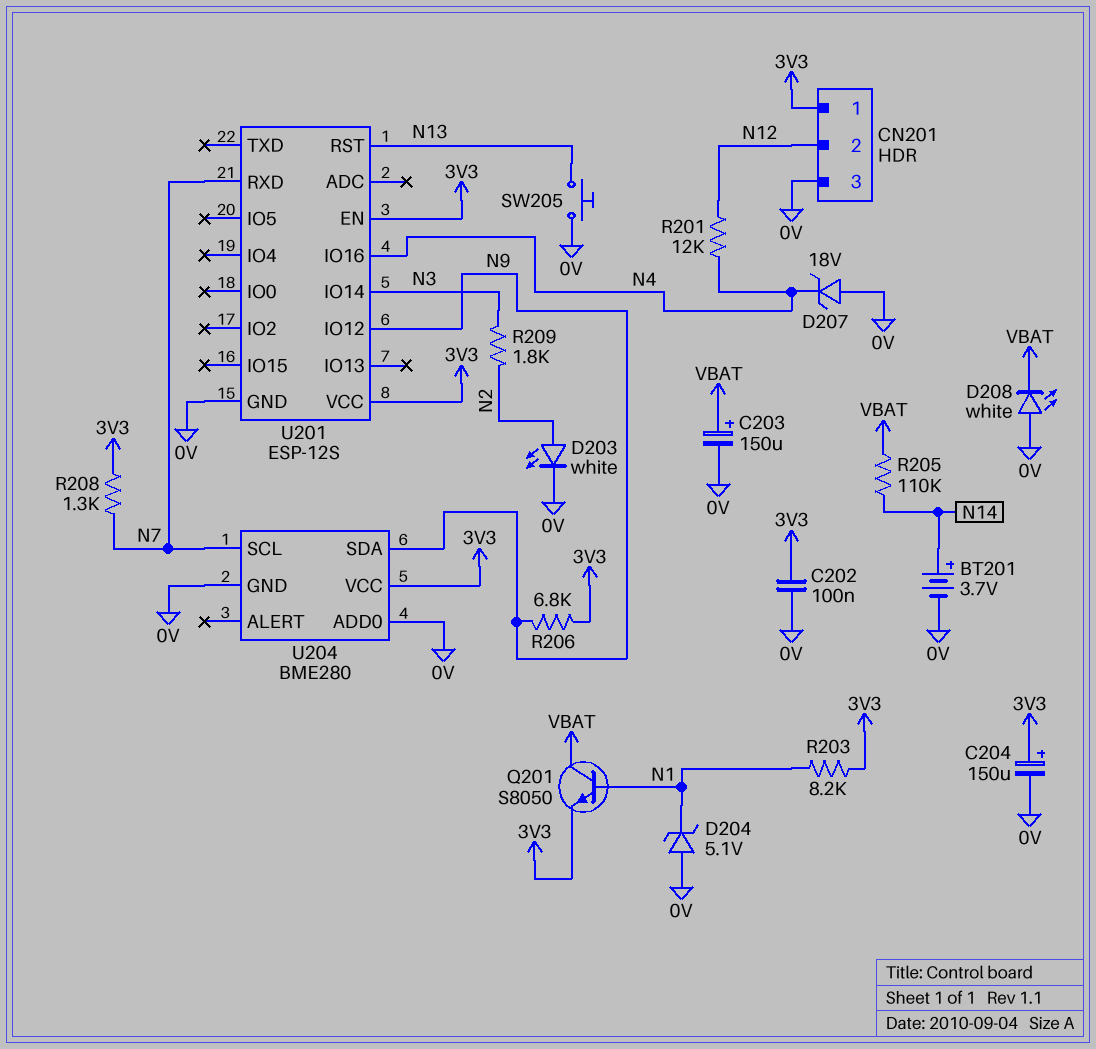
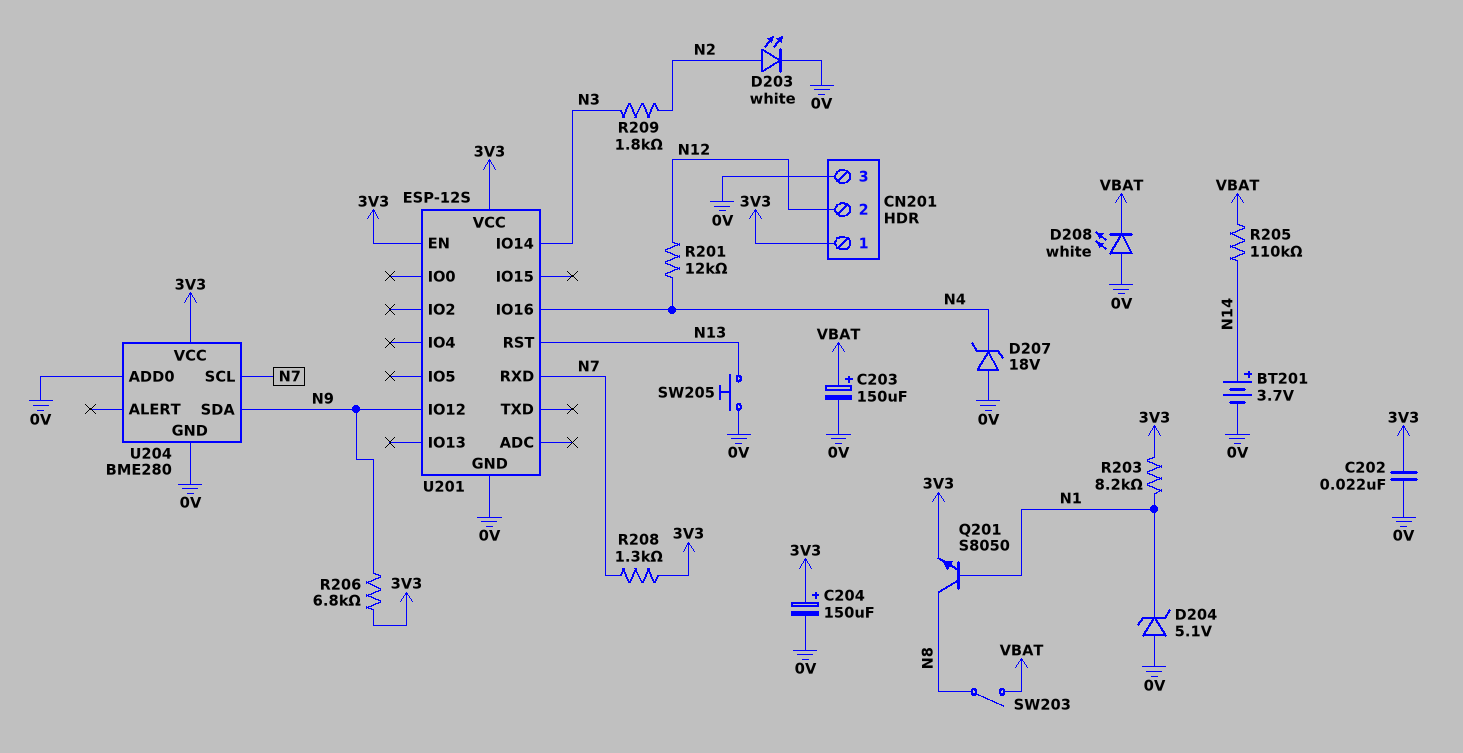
C202: 100nF (0V, 3V3) -> 22nF (0V, 3V3)
Q201: NPN S8050 (B N1, C VBAT, E 3V3) -> NPN S8050 (B N1, C N8, E 3V3)
SW203: none -> switch (N8, VBAT)

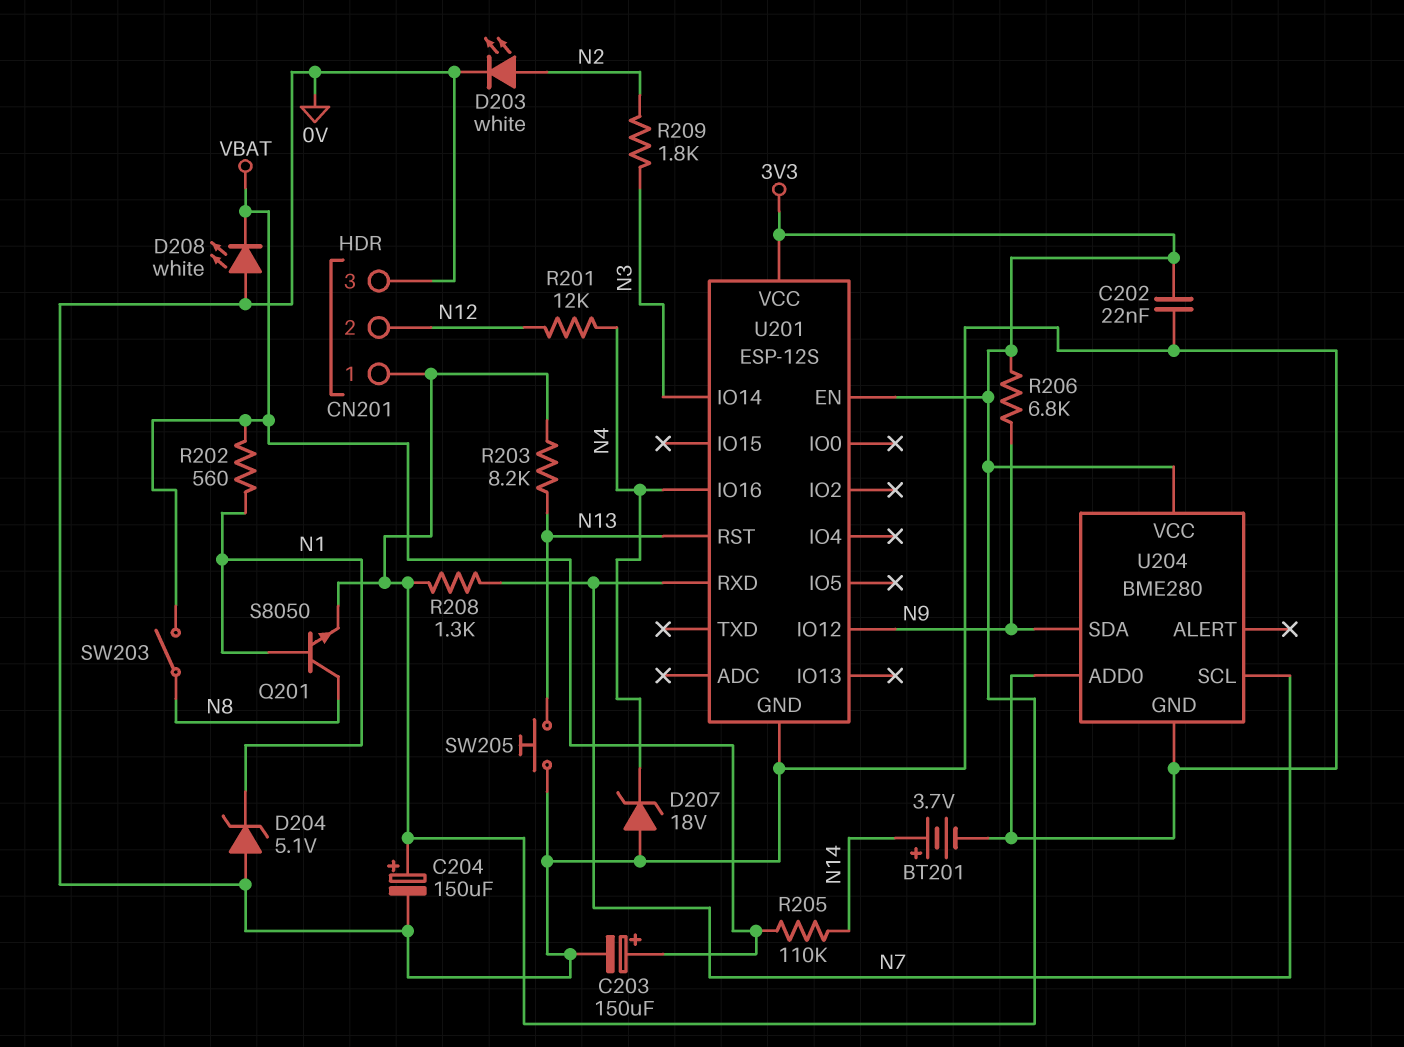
R202: none -> 560 (N1, VBAT)
R203: 8.2k (3V3, N1) -> 8.2k (3V3, N13)

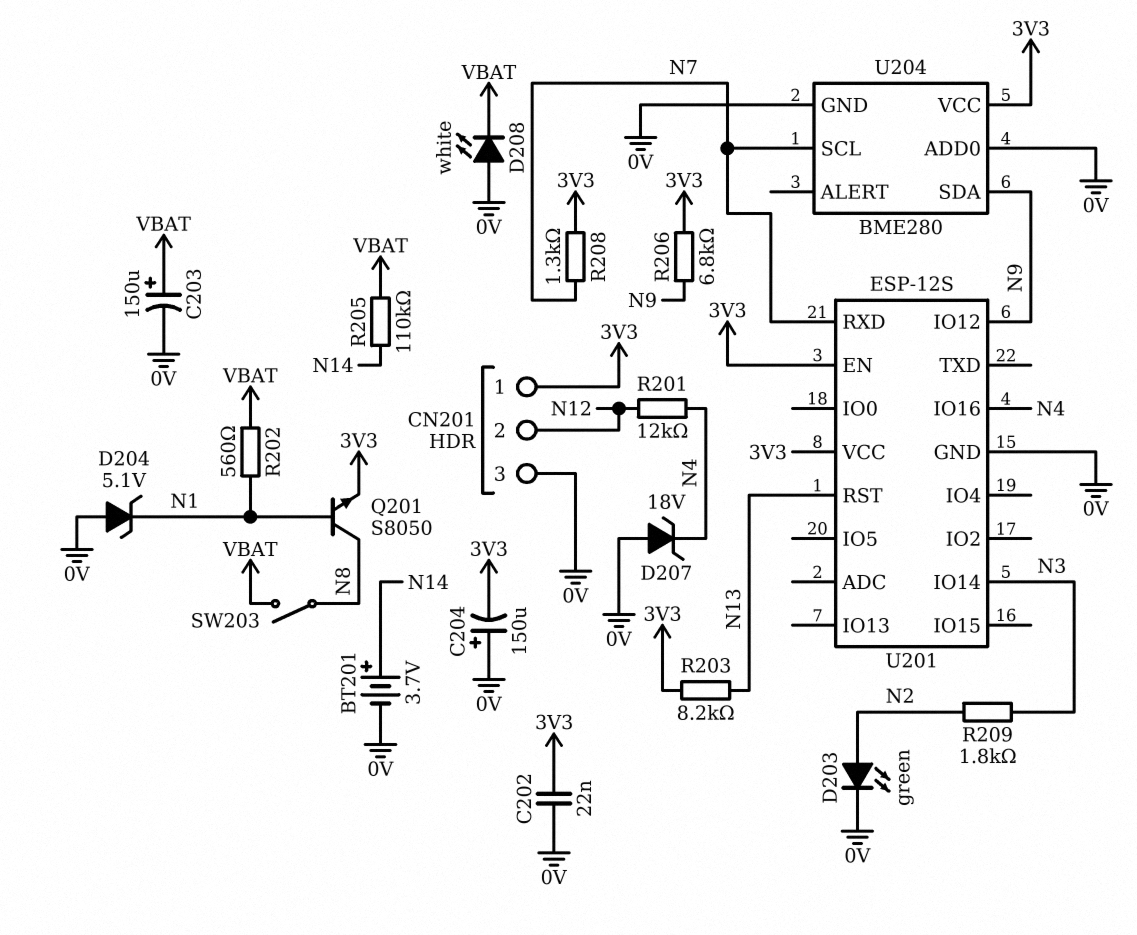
C204: 150uF (plus 3V3, minus 0V) -> 150uF (plus 0V, minus 3V3)
D203: LED white (A N2, K 0V) -> LED green (A N2, K 0V)
SW205: button (0V, N13) -> none

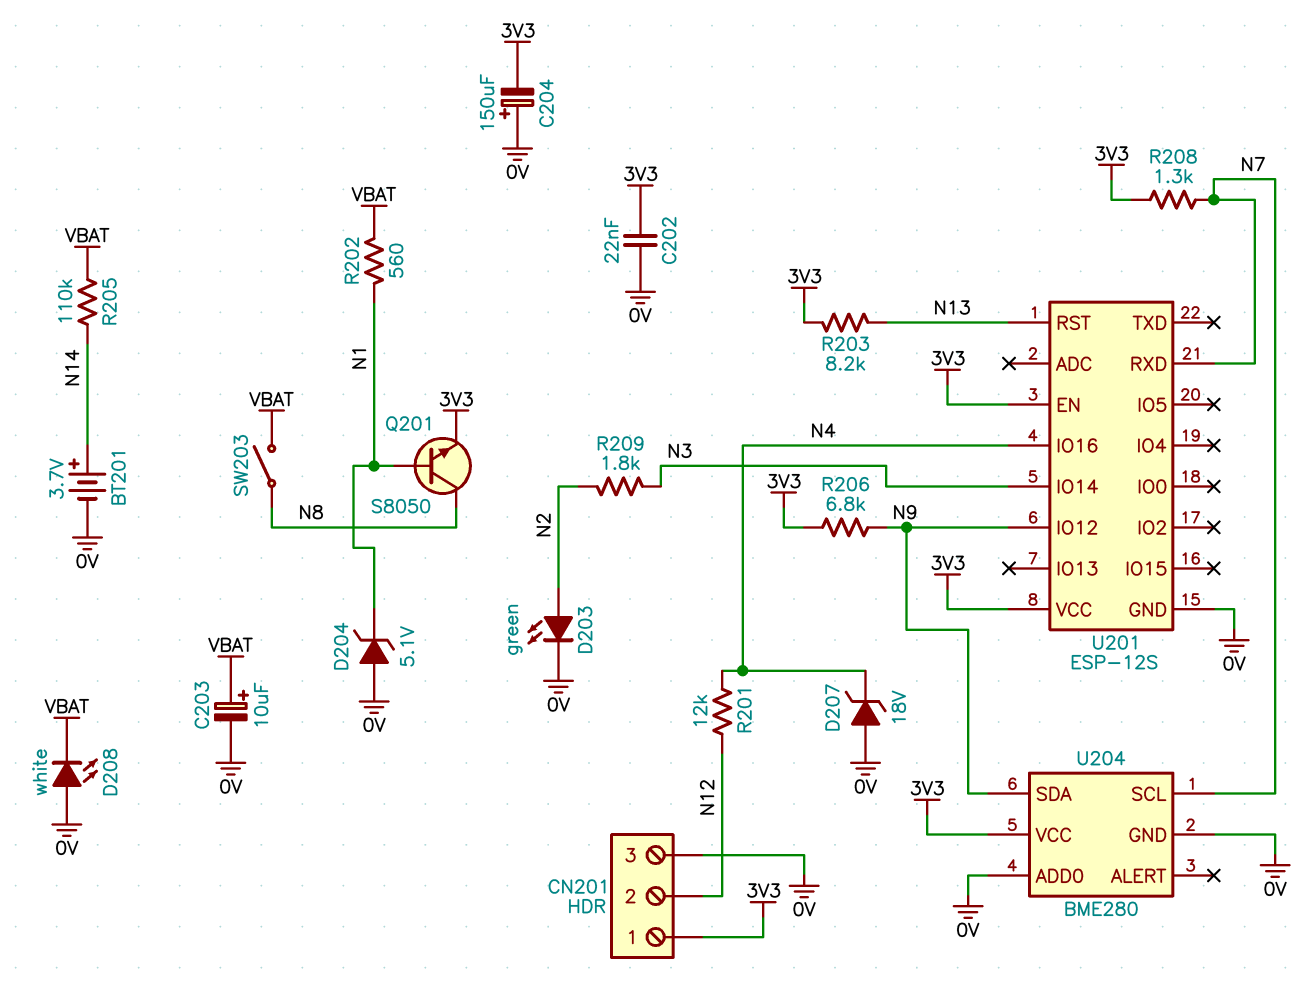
C203: 150uF (plus VBAT, minus 0V) -> 10uF (plus VBAT, minus 0V)

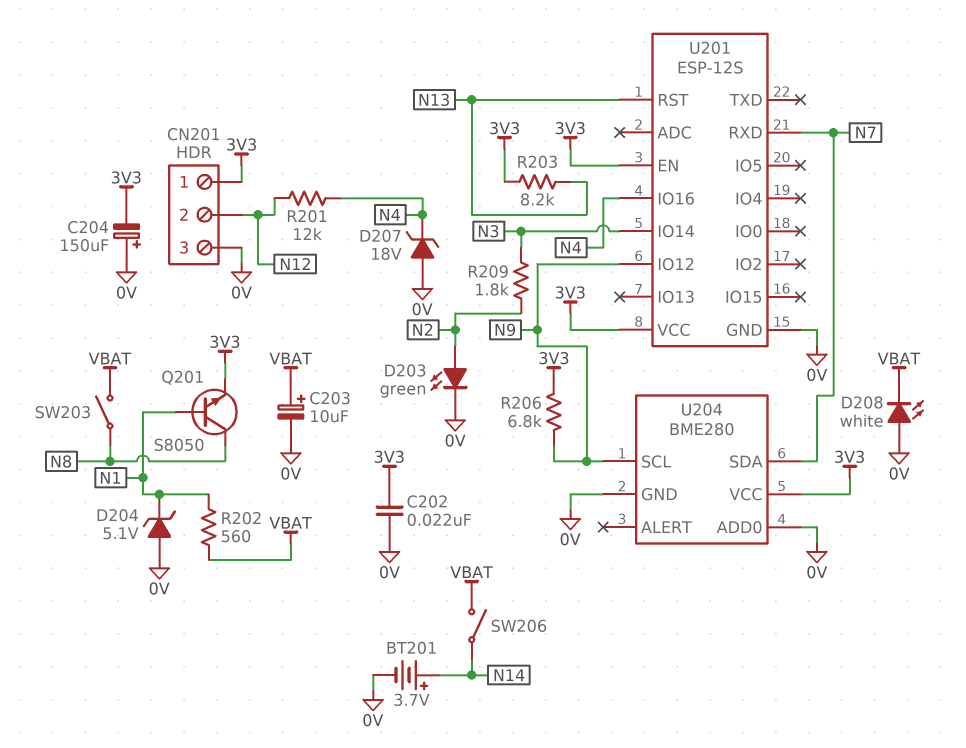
R205: 110k (N14, VBAT) -> none
R208: 1.3k (3V3, N7) -> none
SW206: none -> switch (N14, VBAT)
U204 pin SCL: N7 -> N9
U204 pin SDA: N9 -> N7

